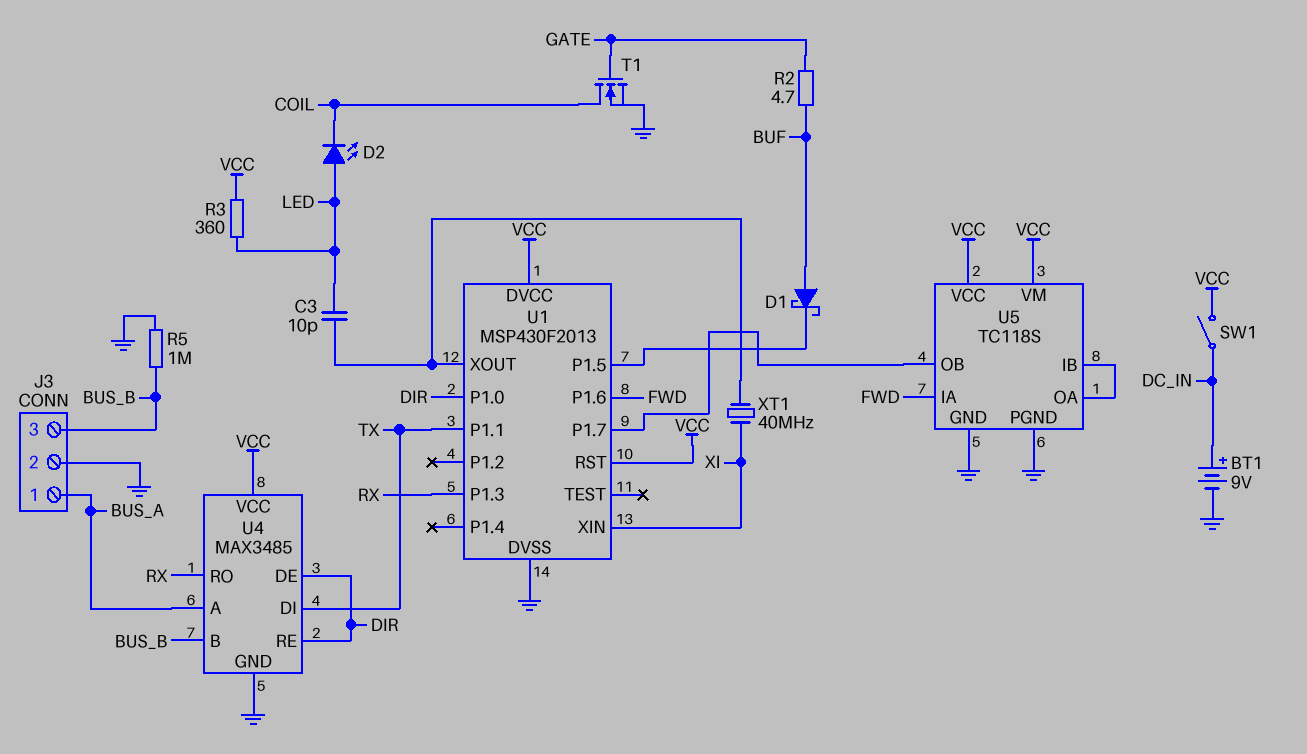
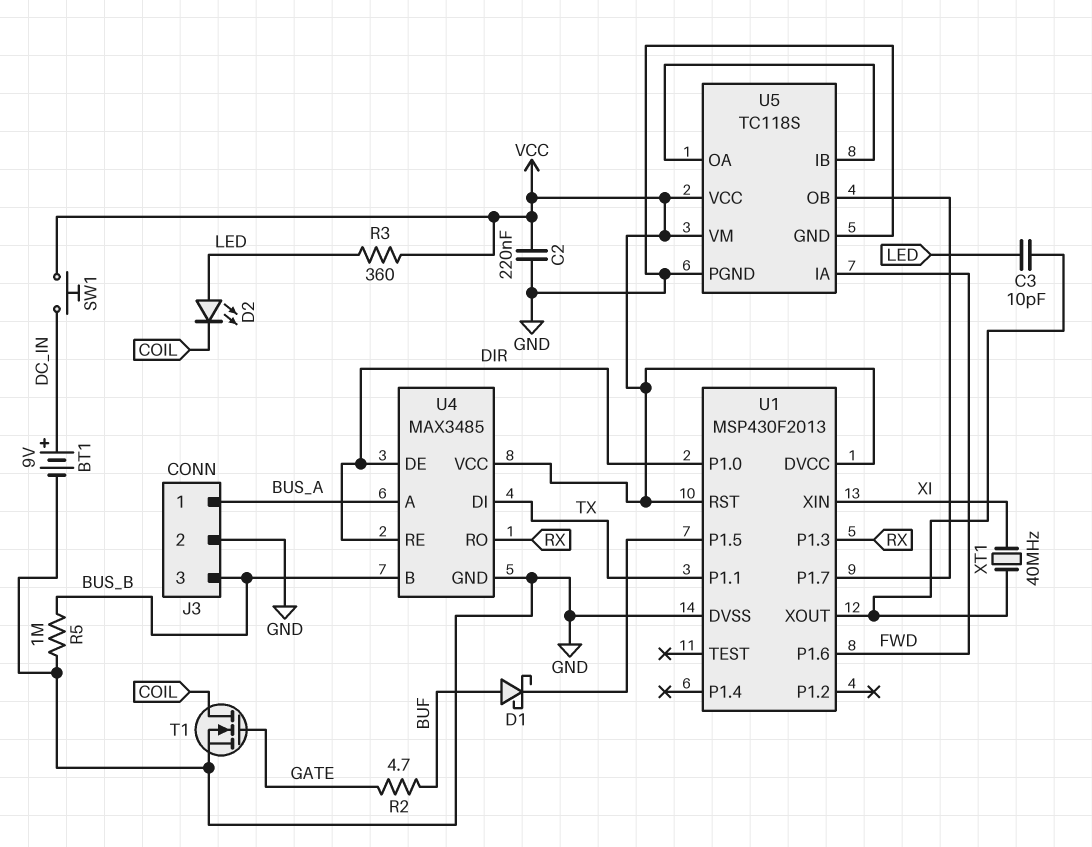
C2: none -> 220nF (GND, VCC)
SW1: switch (DC_IN, VCC) -> button (DC_IN, VCC)

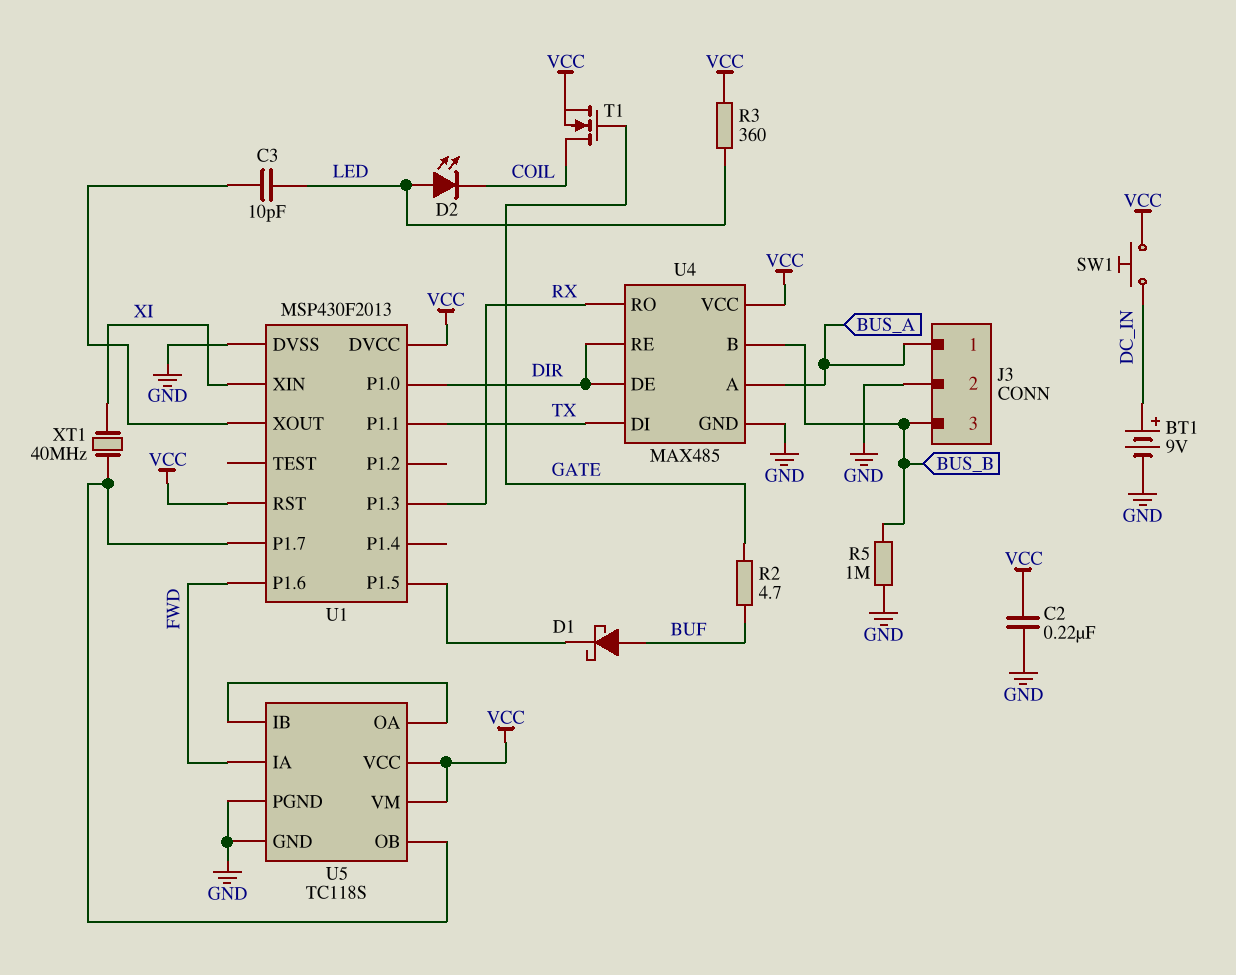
T1: NMOS (G GATE, D COIL, S GND) -> NMOS (G GATE, D COIL, S VCC)
U4: MAX3485 -> MAX485
XT1: 40MHz (U1/XOUT, XI) -> 40MHz (U1/P1.7, XI)

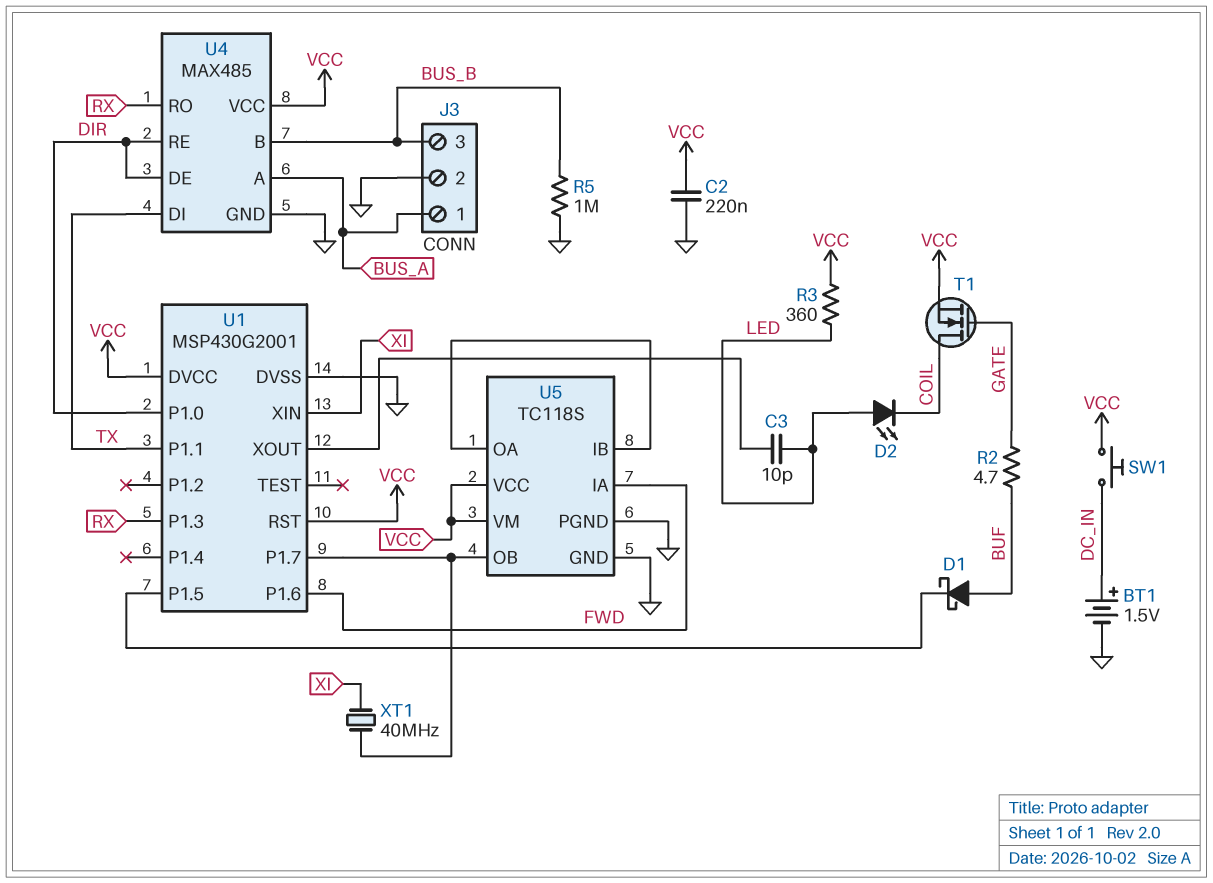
BT1: 9V (plus DC_IN, minus GND) -> 1.5V (plus DC_IN, minus GND)
U1: MSP430F2013 -> MSP430G2001

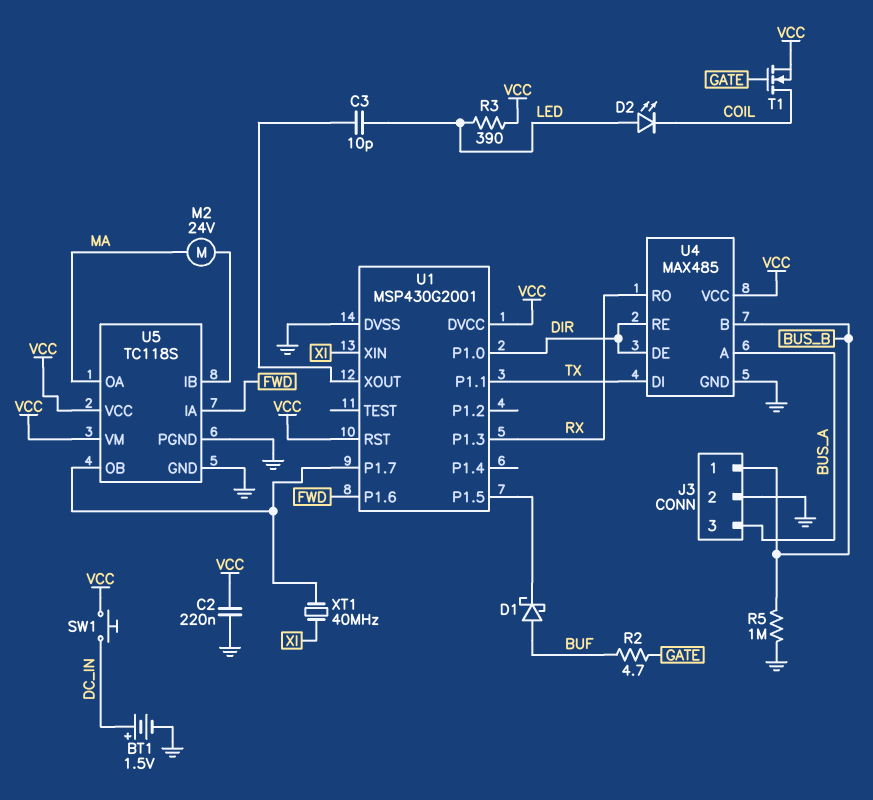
J3 pin 1: BUS_A -> BUS_B
J3 pin 3: BUS_B -> BUS_A
M2: none -> motor 24V (MA, U5/IB)
R3: 360 (LED, VCC) -> 390 (LED, VCC)
U5 pin OA: U5/IB -> MA

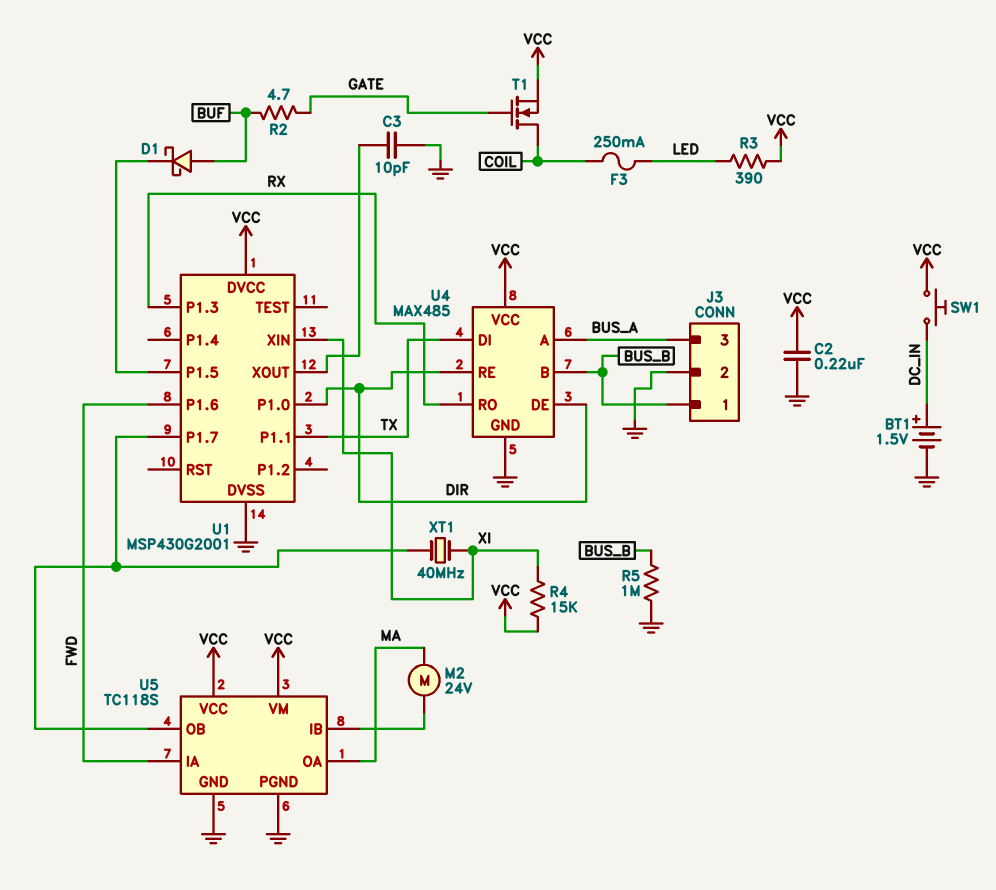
C3: 10pF (LED, U1/XOUT) -> 10pF (GND, U1/XOUT)
D2: LED (A LED, K COIL) -> none
F3: none -> 250mA (COIL, LED)
R4: none -> 15k (VCC, XI)
U1 pin RST: VCC -> none

